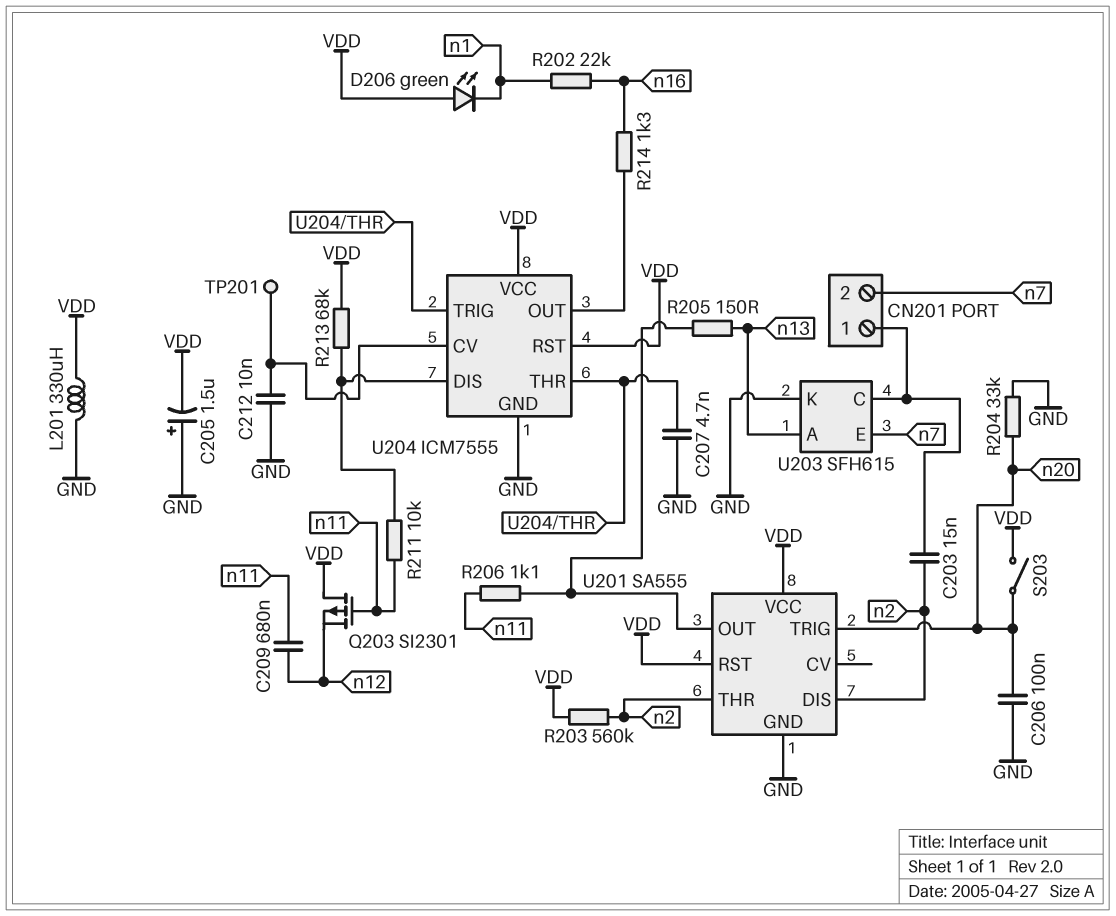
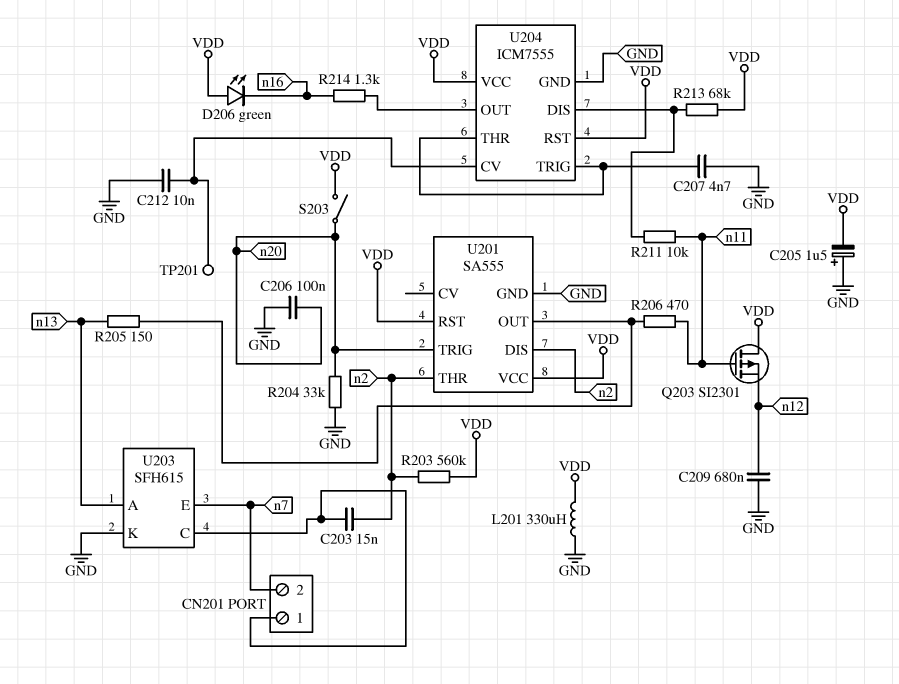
C209: 680nF (n11, n12) -> 680nF (GND, n12)
D206: LED green (A VDD, K n1) -> LED green (A VDD, K n16)
R202: 22k (n1, n16) -> none
R206: 1.1k (U201/OUT, n11) -> 470 (U201/OUT, n11)

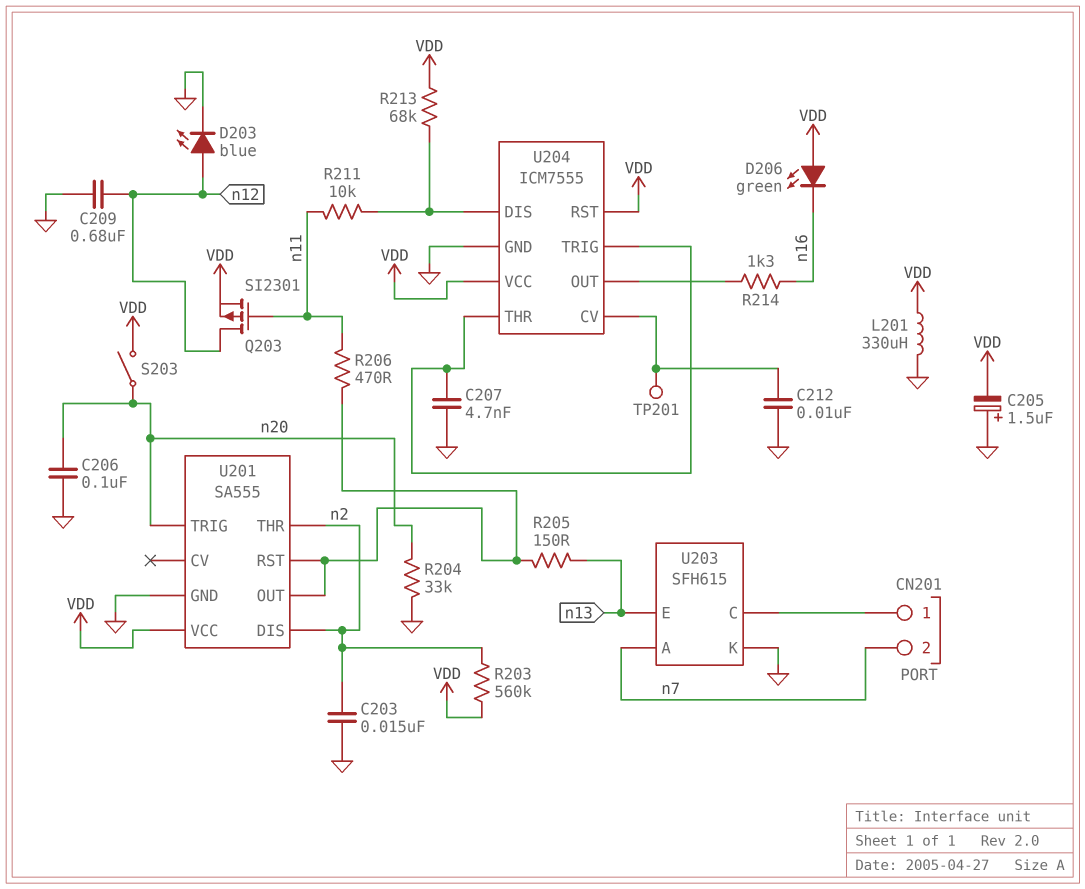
C203: 15nF (CN201/1, n2) -> 15nF (GND, n2)
D203: none -> LED blue (A n12, K GND)
Q203: PMOS SI2301 (G n11, D VDD, S n12) -> PMOS SI2301 (G n11, D n12, S VDD)
U201 pin RST: VDD -> U201/OUT
U203 pin A: n13 -> n7
U203 pin E: n7 -> n13

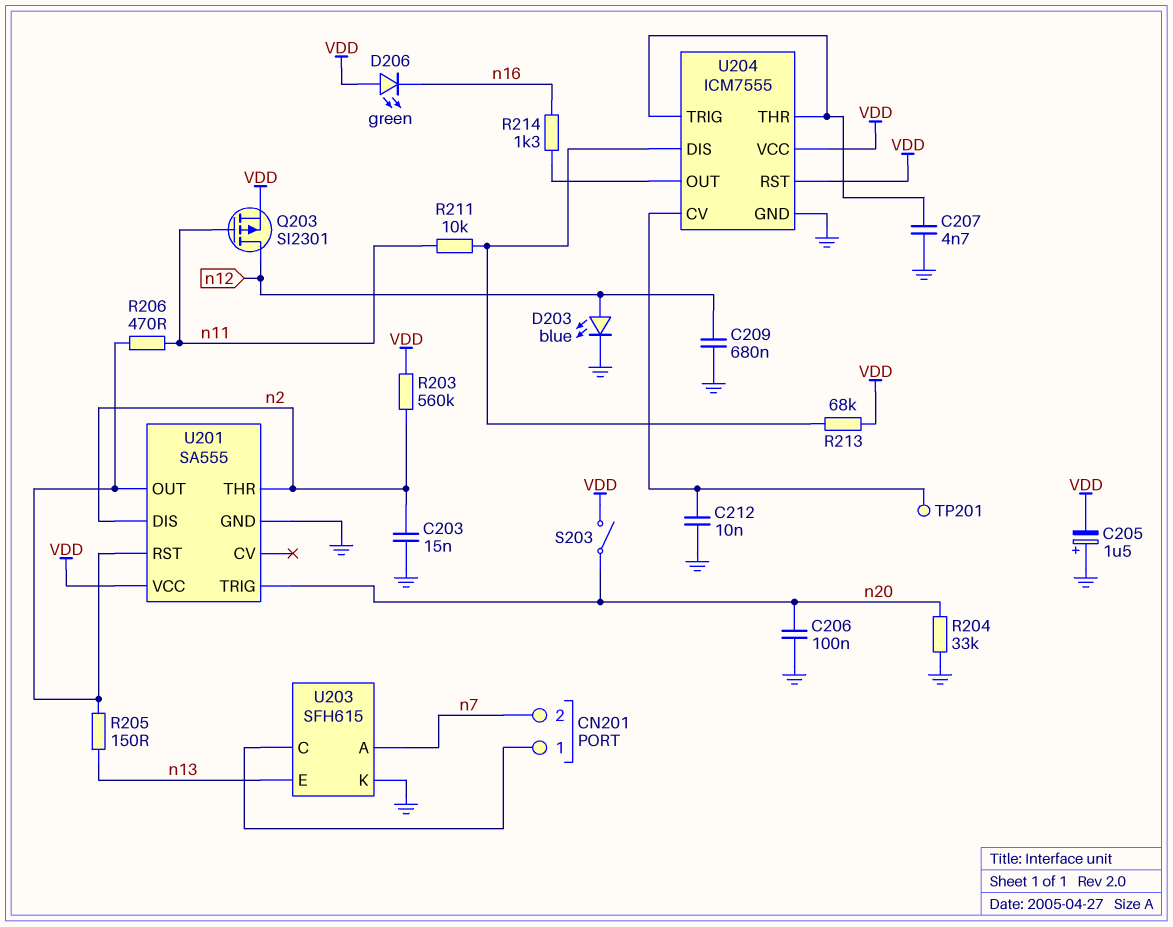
L201: 330uH (GND, VDD) -> none

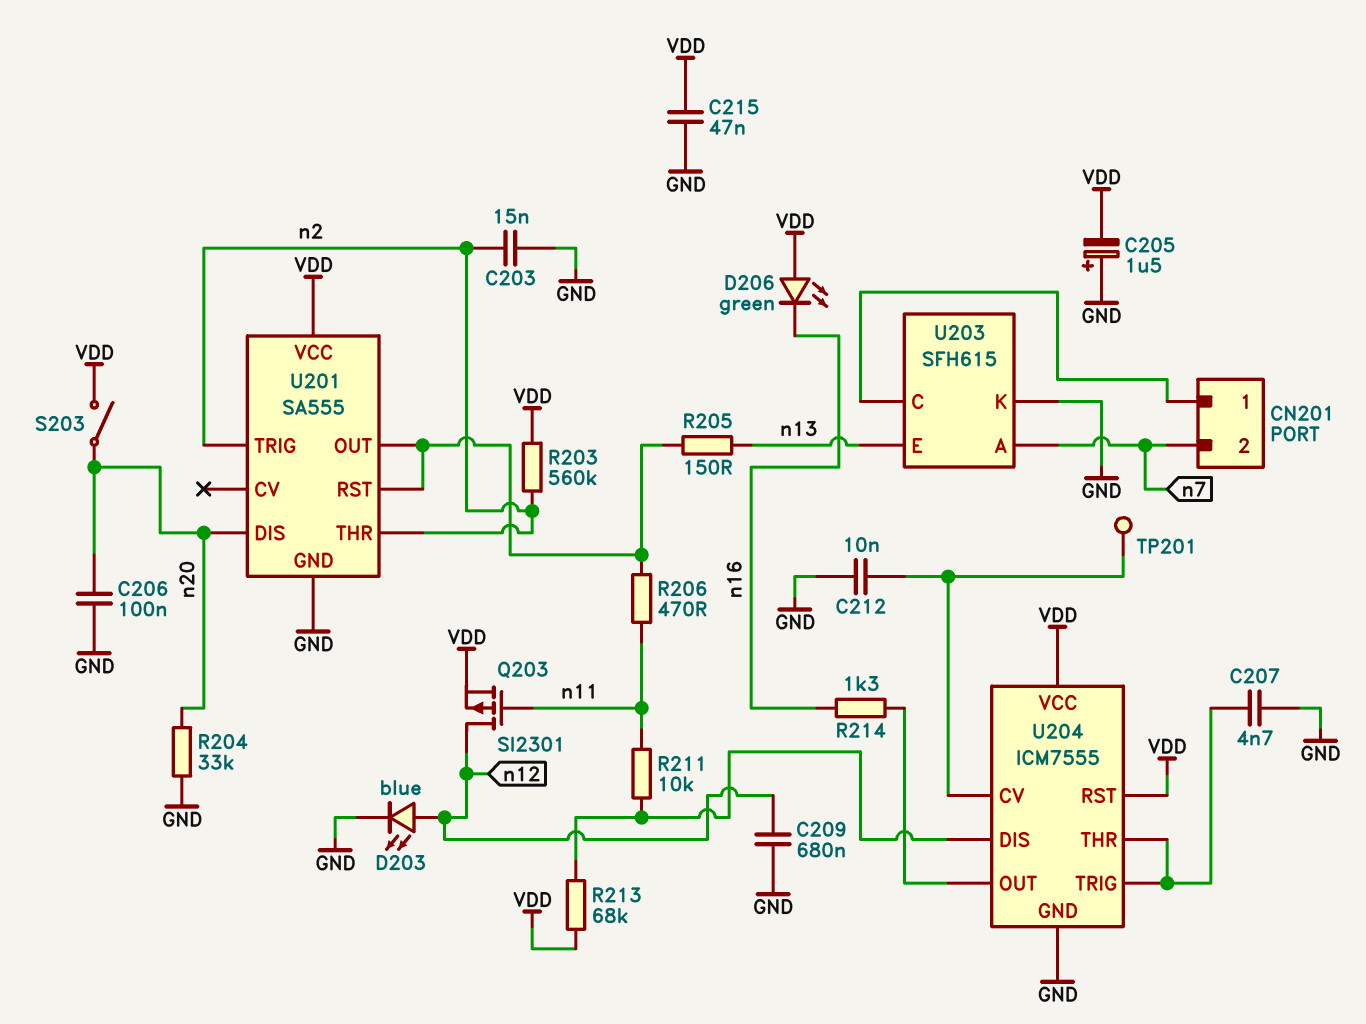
C215: none -> 47nF (GND, VDD)
U201 pin DIS: n2 -> n20
U201 pin TRIG: n20 -> n2

